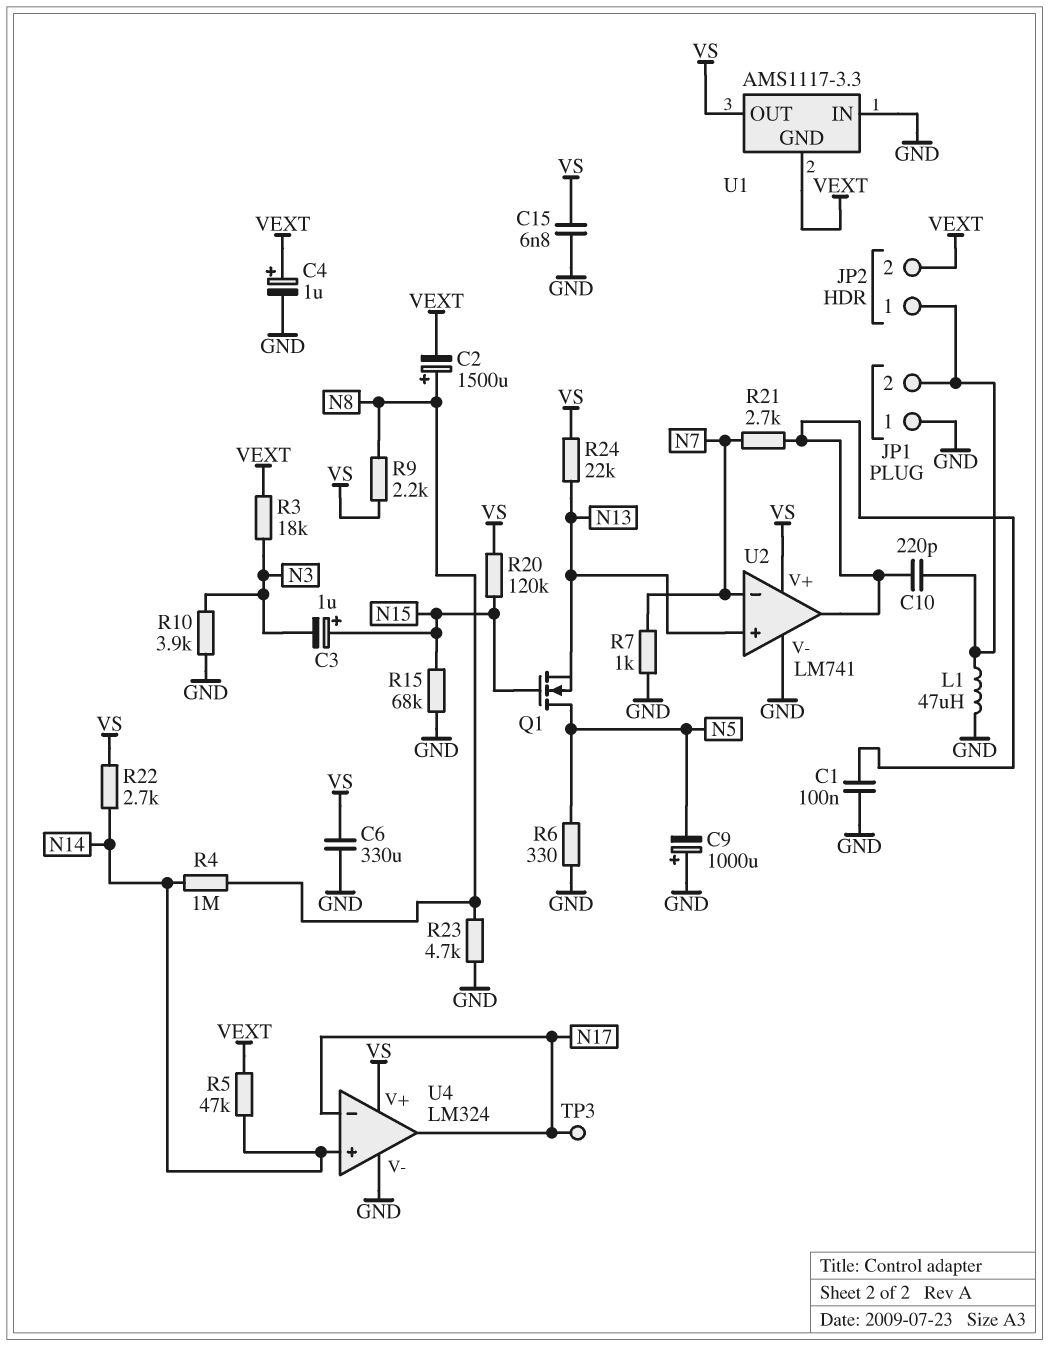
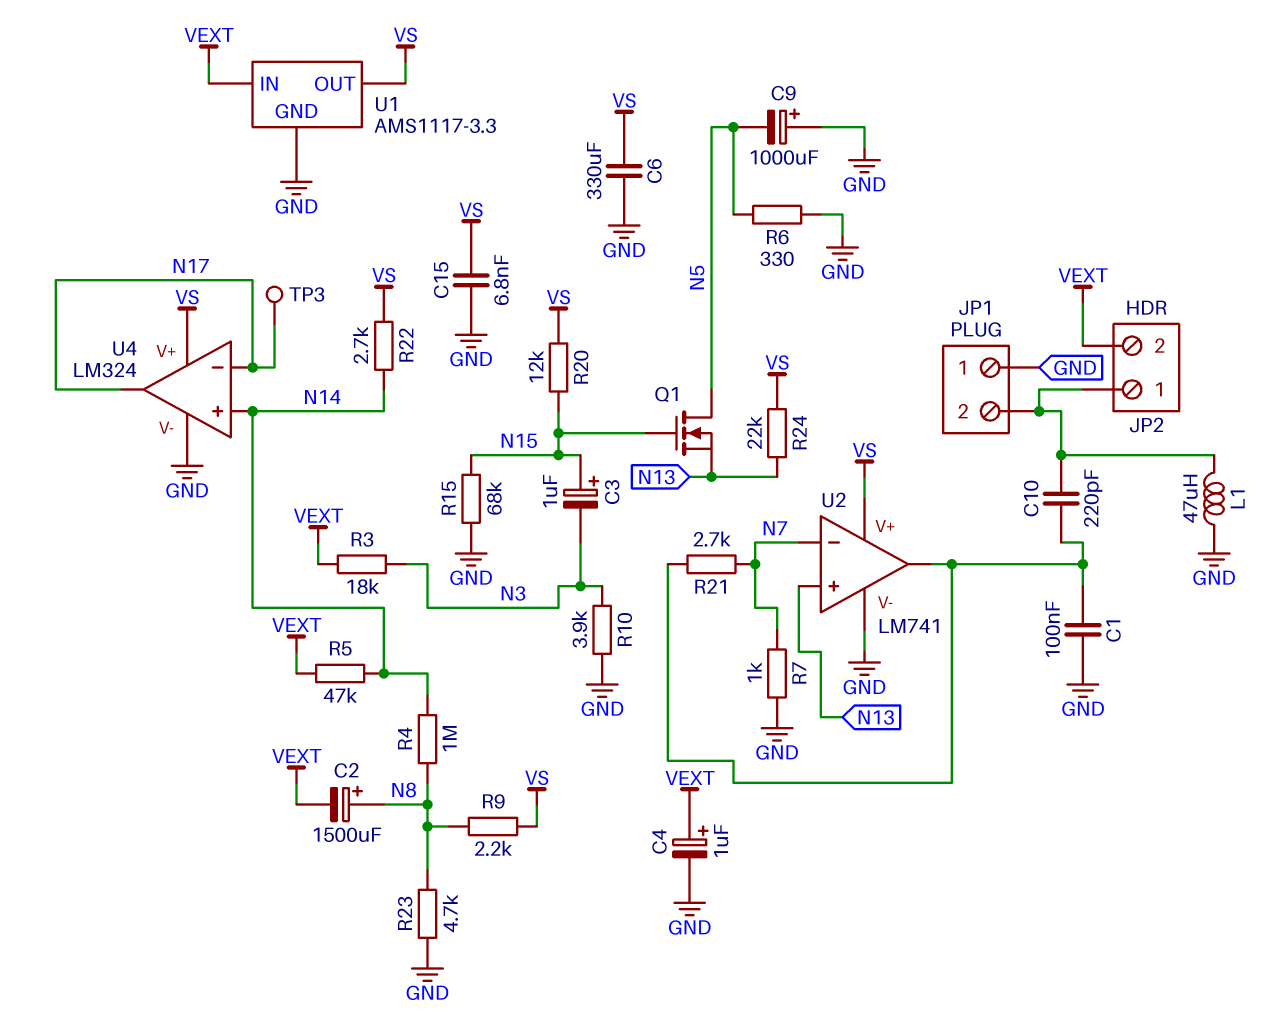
R20: 120k (N15, VS) -> 12k (N15, VS)
U1 pin GND: VEXT -> GND
U1 pin IN: GND -> VEXT

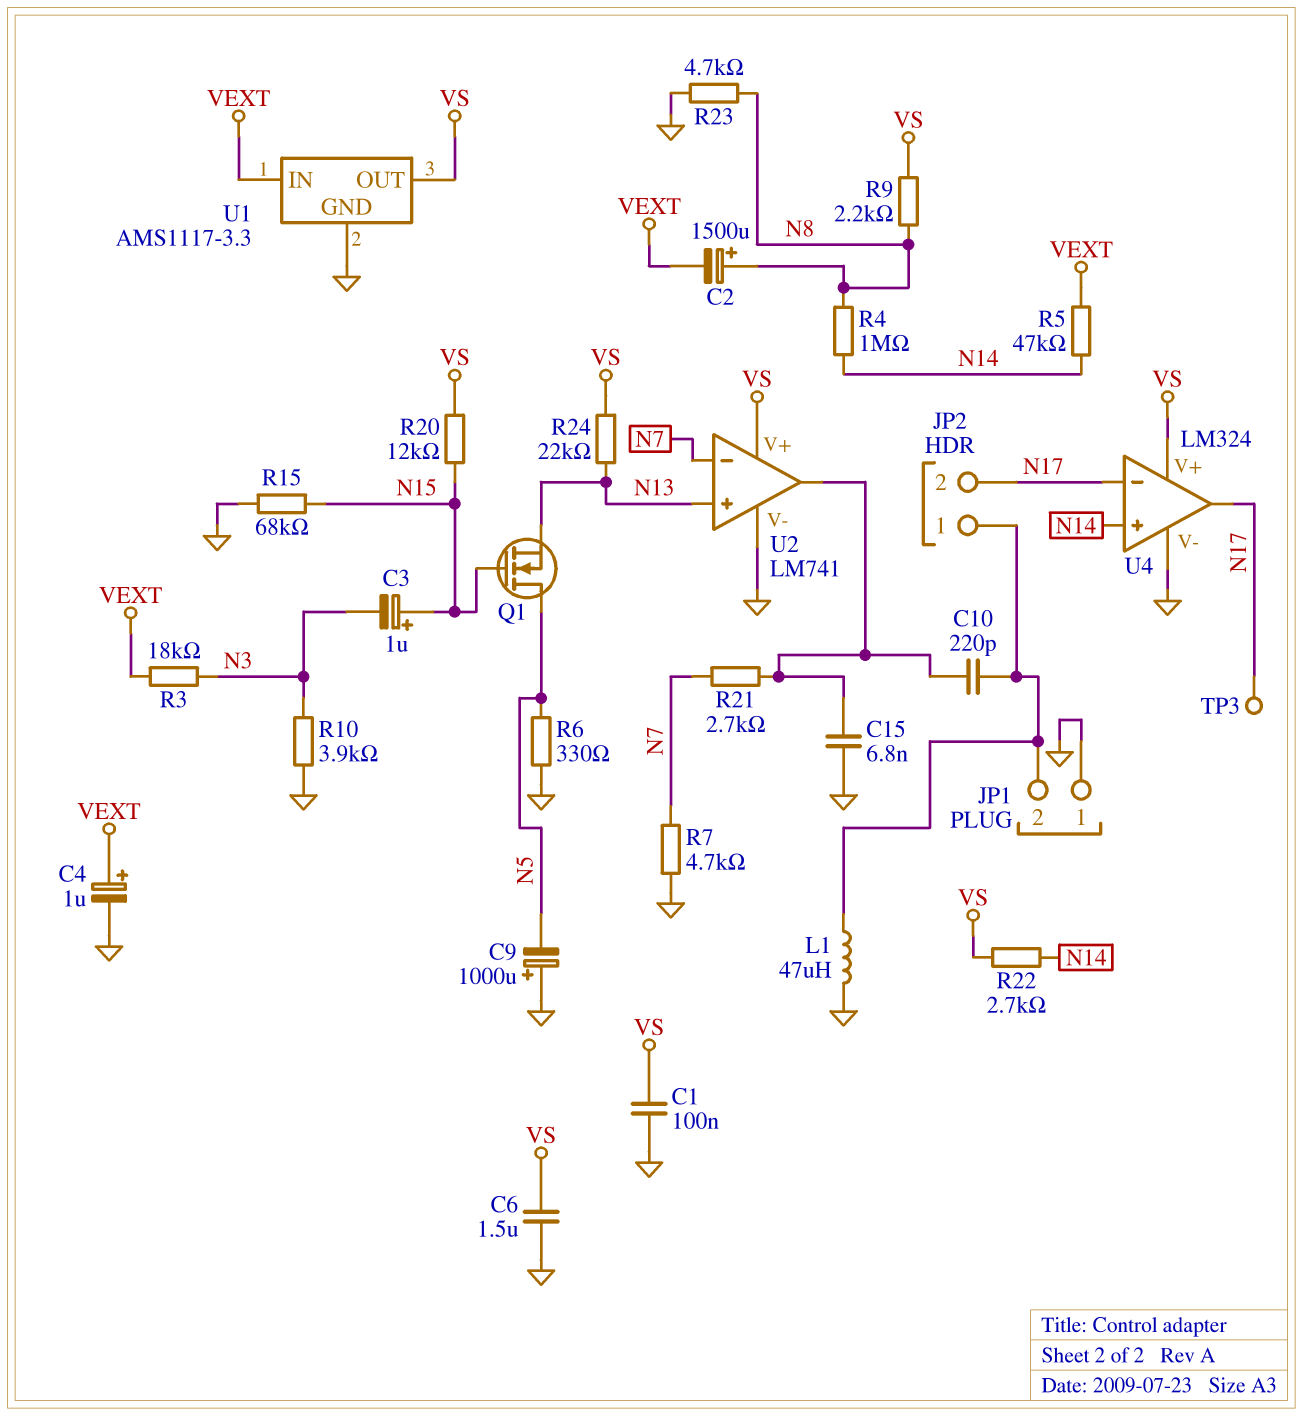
C1: 100nF (GND, U2/out) -> 100nF (GND, VS)
C6: 330uF (GND, VS) -> 1.5uF (GND, VS)
C15: 6.8nF (GND, VS) -> 6.8nF (GND, U2/out)
JP2 pin 2: VEXT -> N17
R7: 1k (GND, N7) -> 4.7k (GND, N7)

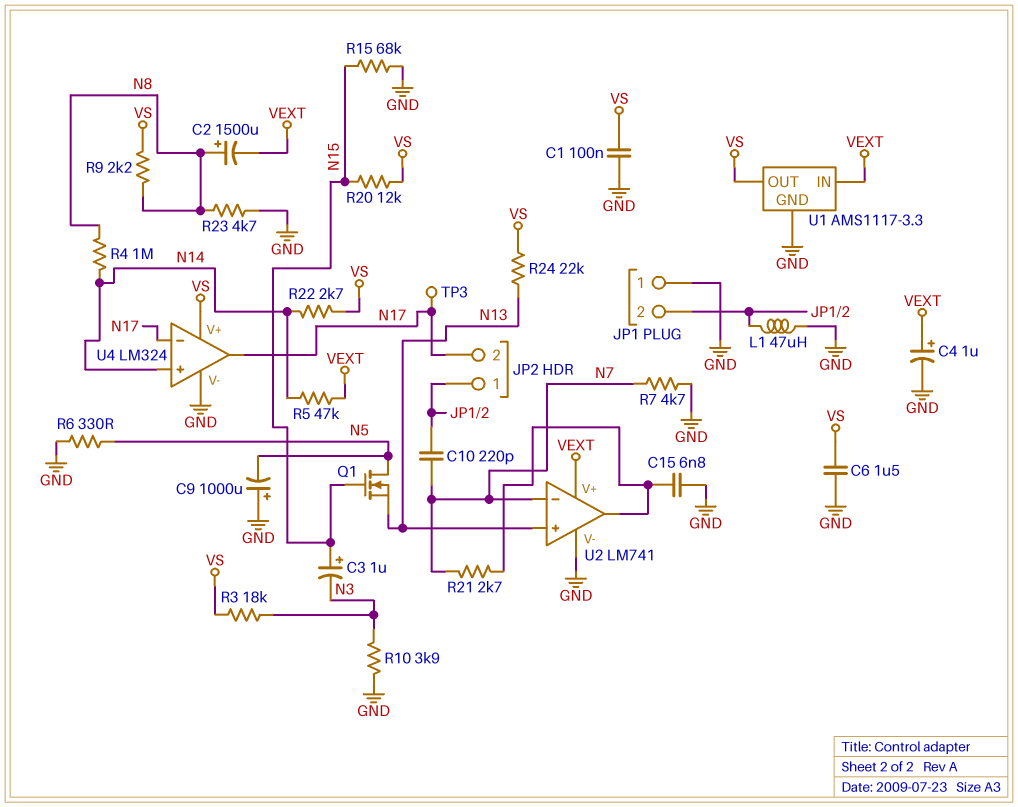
C10: 220pF (JP1/2, U2/out) -> 220pF (JP1/2, N7)
R3: 18k (N3, VEXT) -> 18k (N3, VS)
U2 pin V+: VS -> VEXT

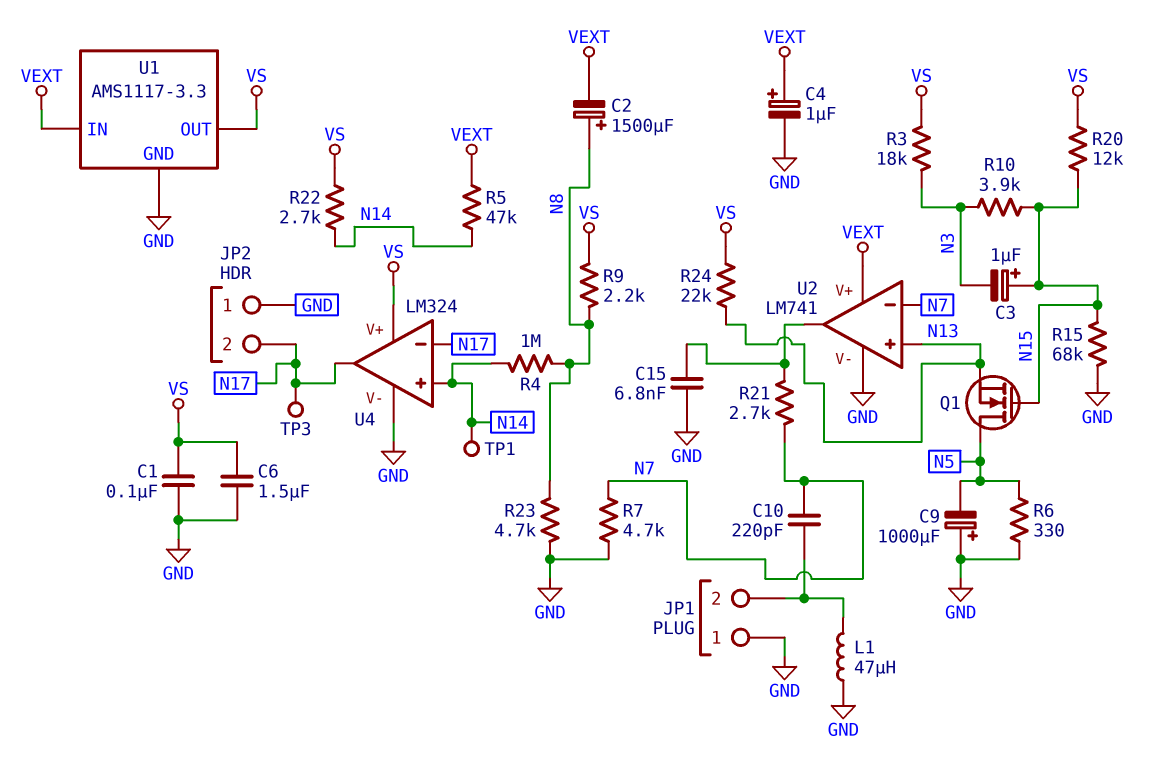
JP2 pin 1: JP1/2 -> GND
R10: 3.9k (GND, N3) -> 3.9k (N3, N15)
TP1: none -> test point (N14)

